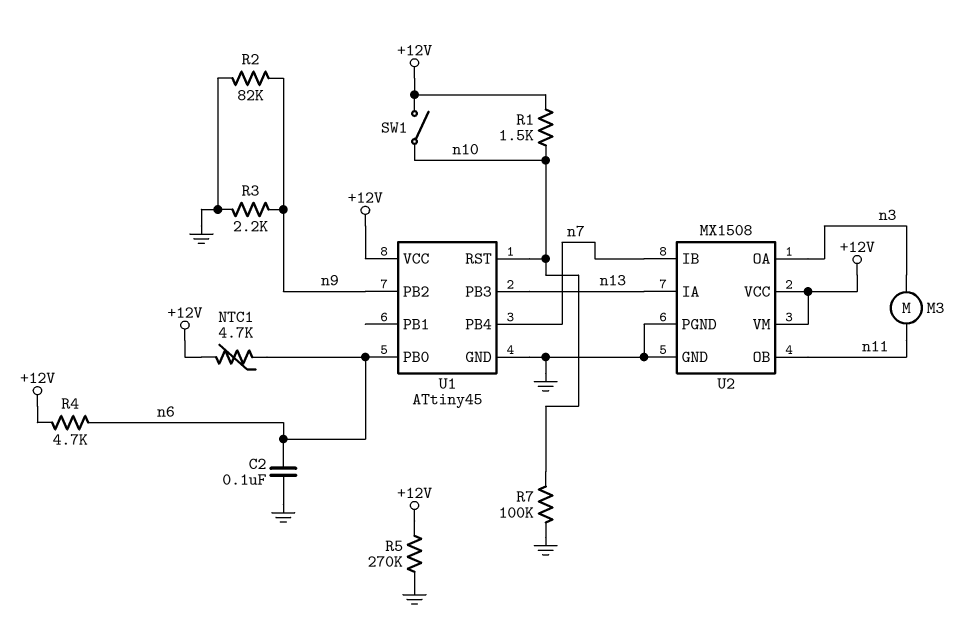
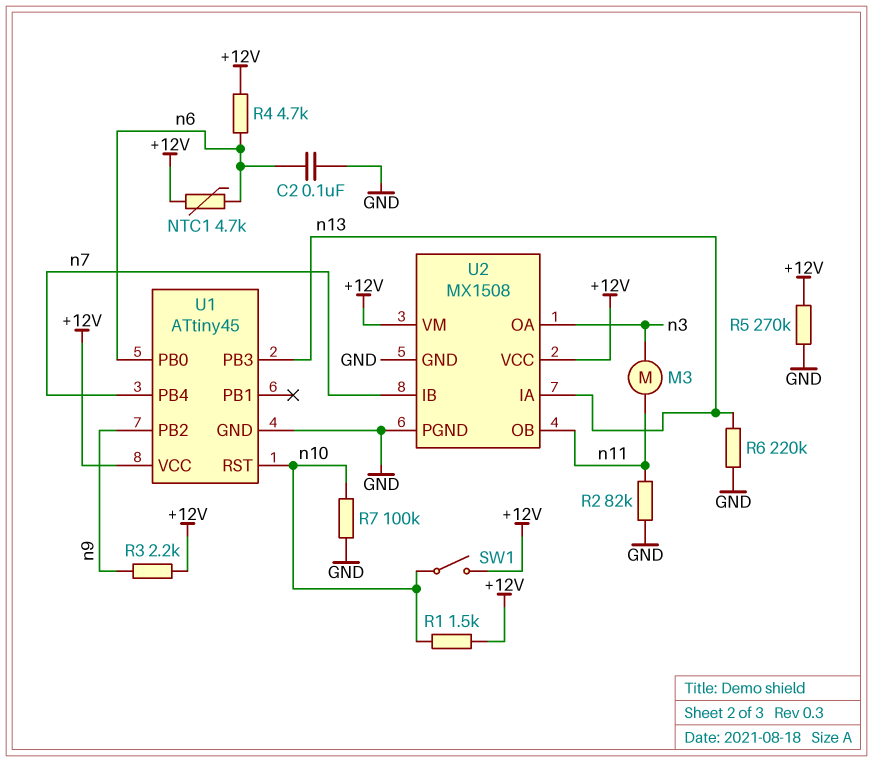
R2: 82k (GND, n9) -> 82k (GND, n11)
R3: 2.2k (GND, n9) -> 2.2k (+12V, n9)
R6: none -> 220k (GND, n13)

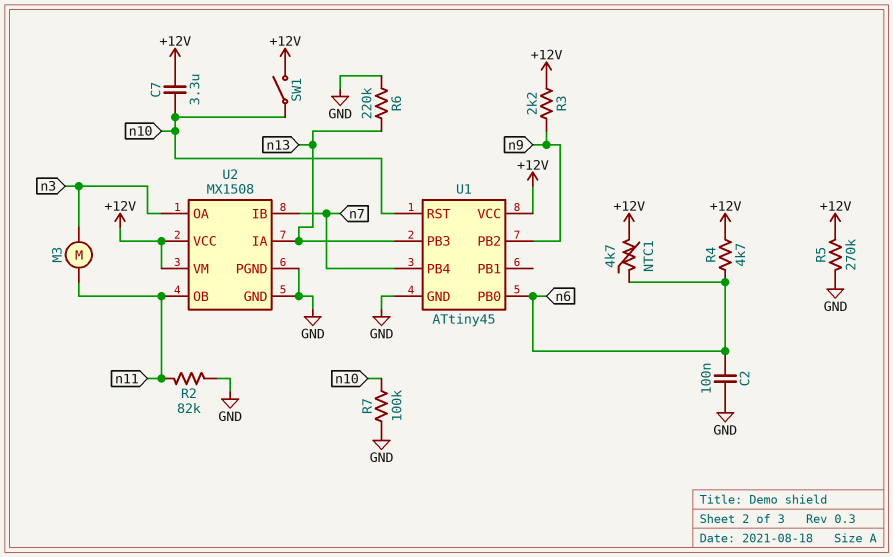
C7: none -> 3.3uF (+12V, n10)
R1: 1.5k (+12V, n10) -> none

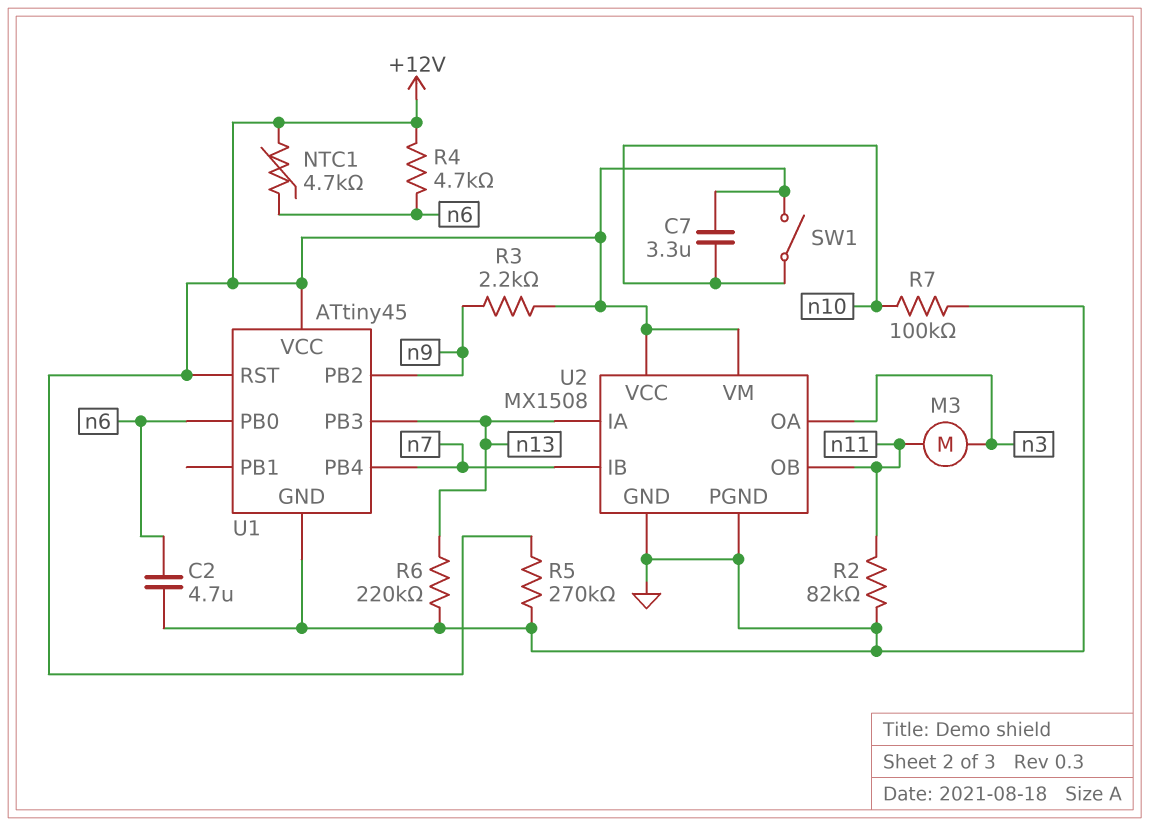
C2: 100nF (GND, n6) -> 4.7uF (GND, n6)
U1 pin RST: n10 -> +12V

